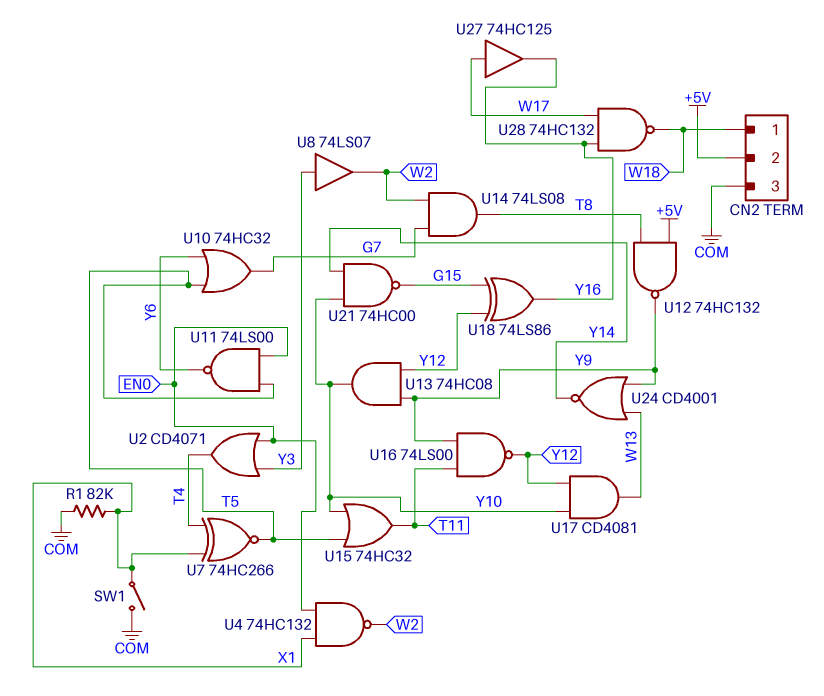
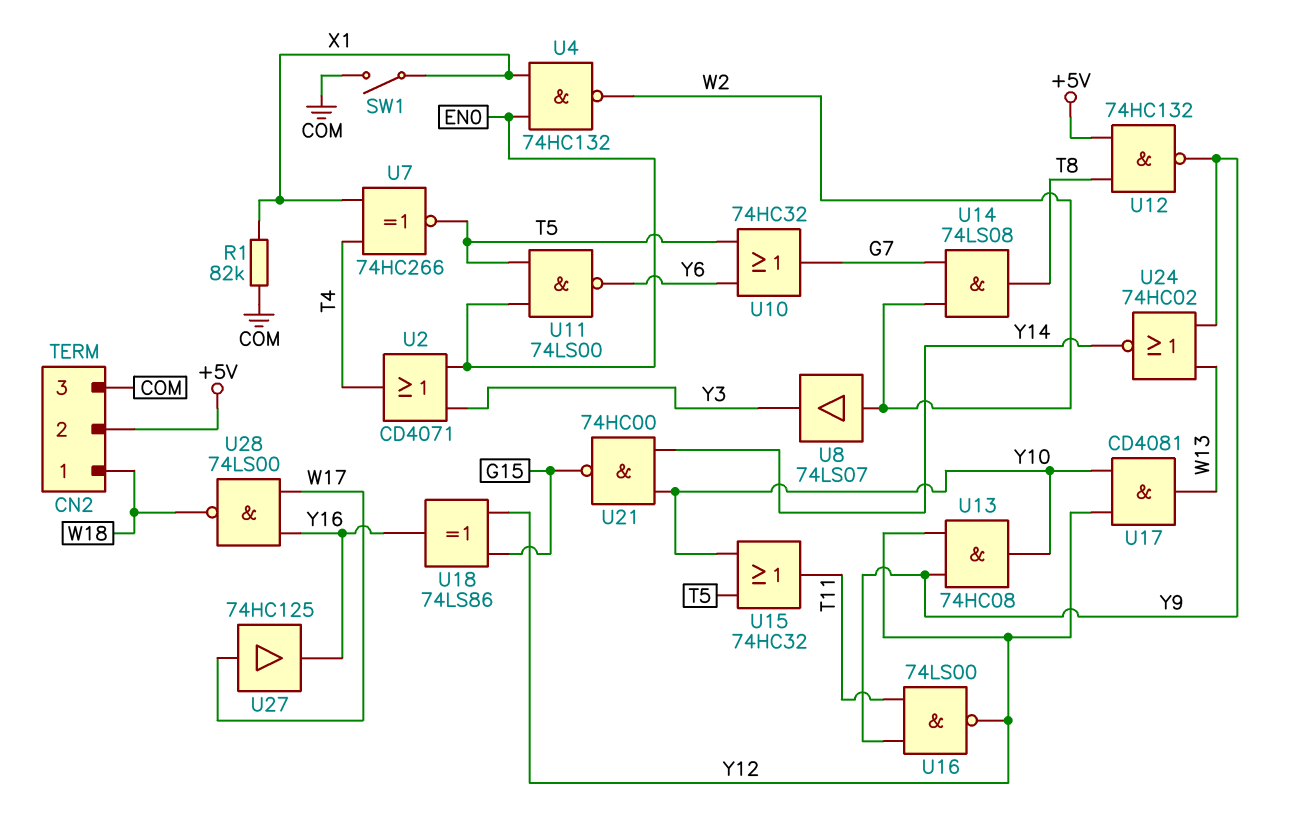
U8: buffer 74LS07 (in Y3, out W2) -> buffer 74LS07 (in W2, out Y3)
U24: NOR CD4001 (in W13, in Y9, out Y14) -> NOR 74HC02 (in W13, in Y9, out Y14)
U28: NAND 74HC132 (in W17, in Y16, out W18) -> NAND 74LS00 (in W17, in Y16, out W18)

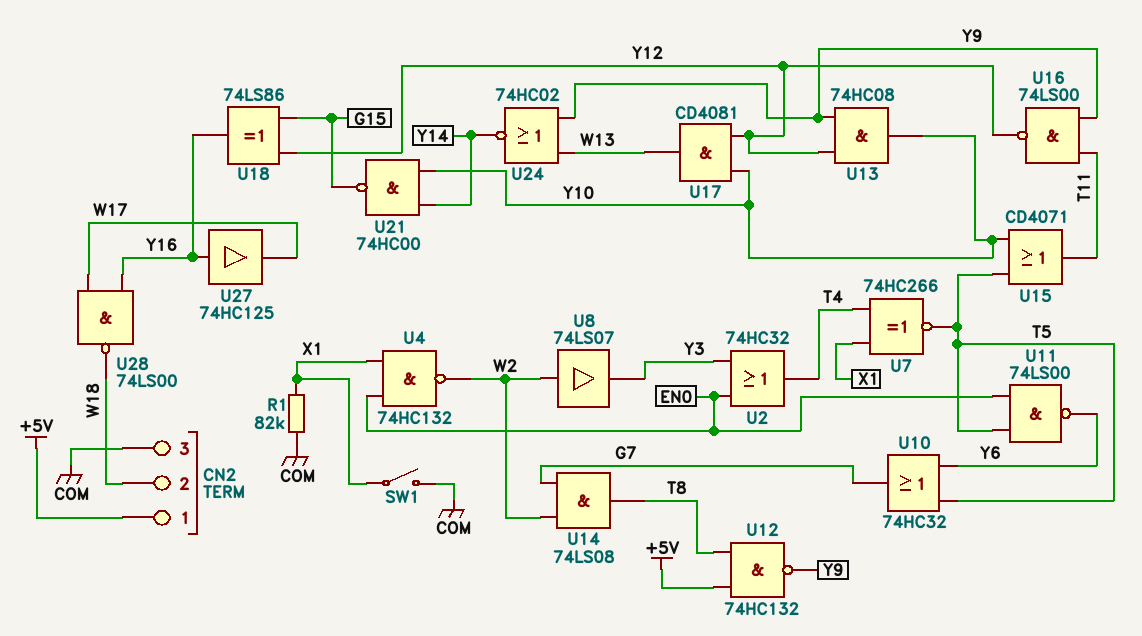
CN2 pin 1: W18 -> +5V
CN2 pin 2: +5V -> W18
U2: OR CD4071 (in EN0, in Y3, out T4) -> OR 74HC32 (in EN0, in Y3, out T4)
U15: OR 74HC32 (in T5, in Y10, out T11) -> OR CD4071 (in T5, in Y10, out T11)
U27: buffer 74HC125 (in W17, out Y16) -> buffer 74HC125 (in Y16, out W17)

